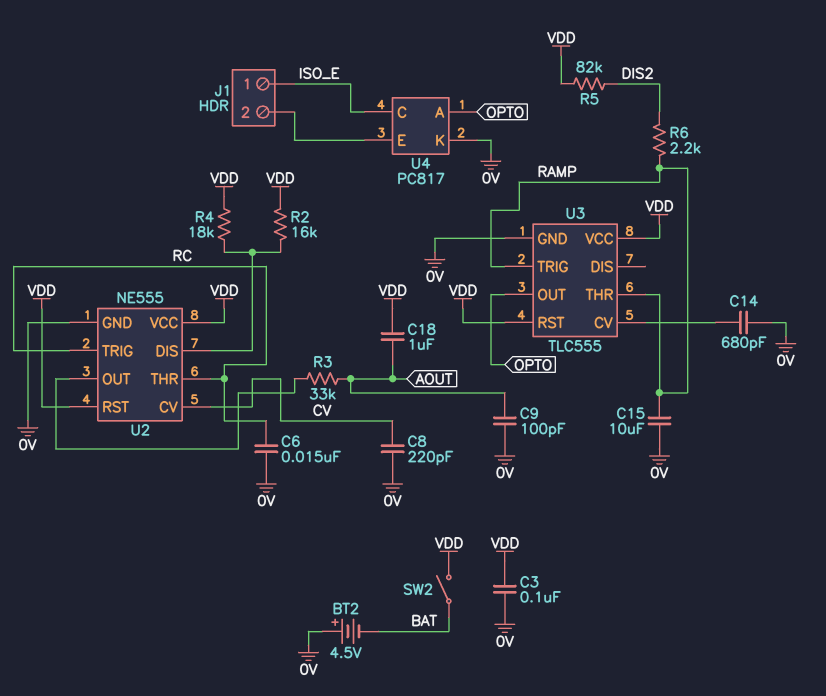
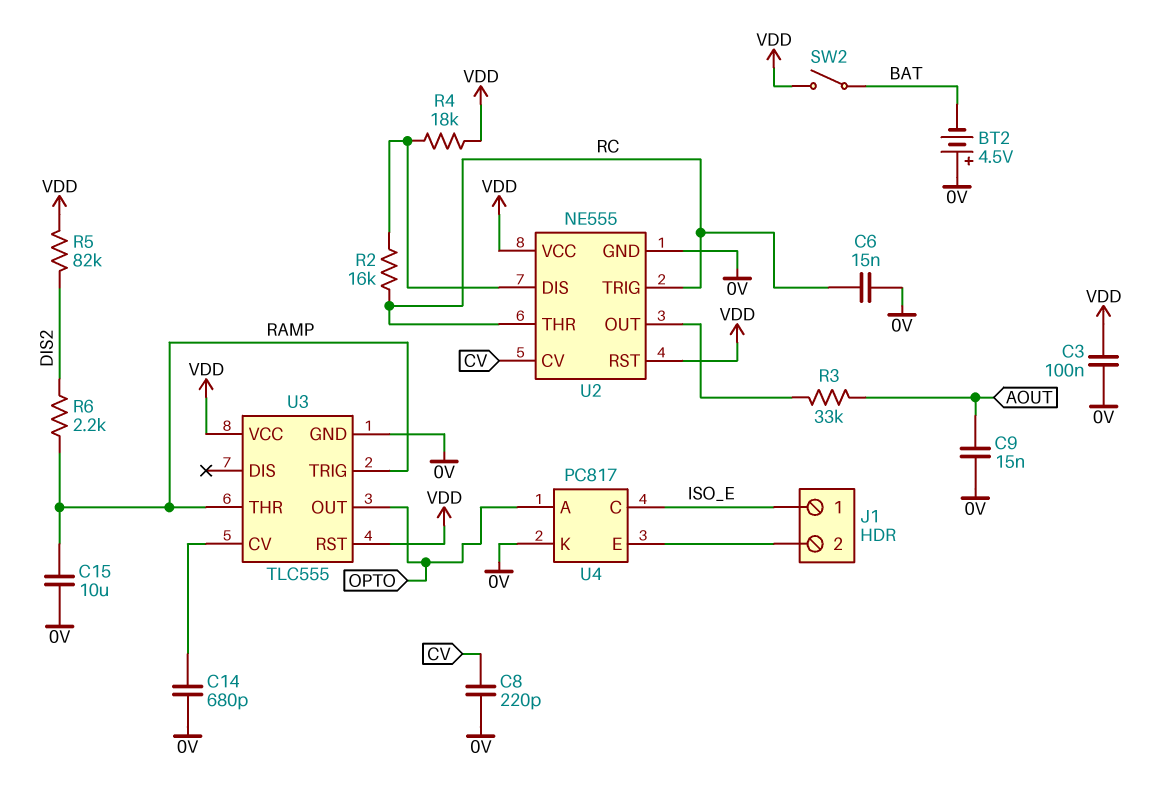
C9: 100pF (0V, AOUT) -> 15nF (0V, AOUT)
C18: 1uF (AOUT, VDD) -> none
R2: 16k (U2/DIS, VDD) -> 16k (RC, U2/DIS)

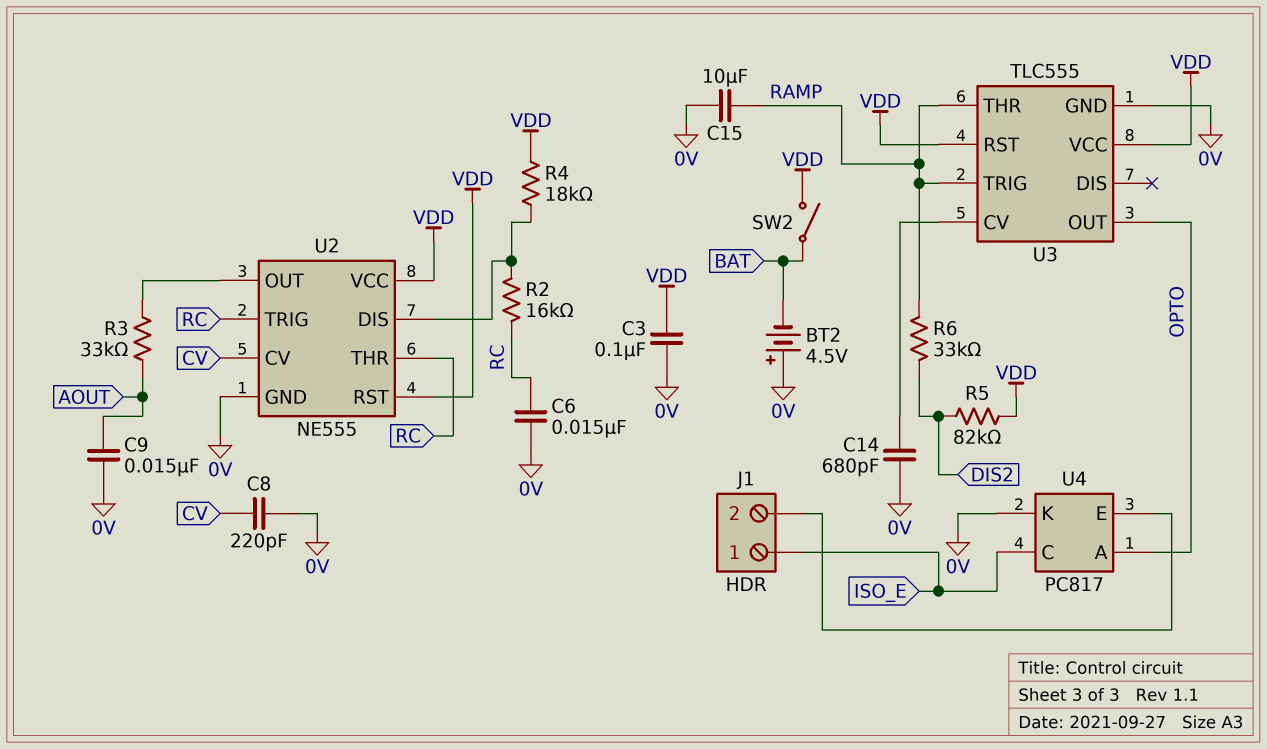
R6: 2.2k (DIS2, RAMP) -> 33k (DIS2, RAMP)

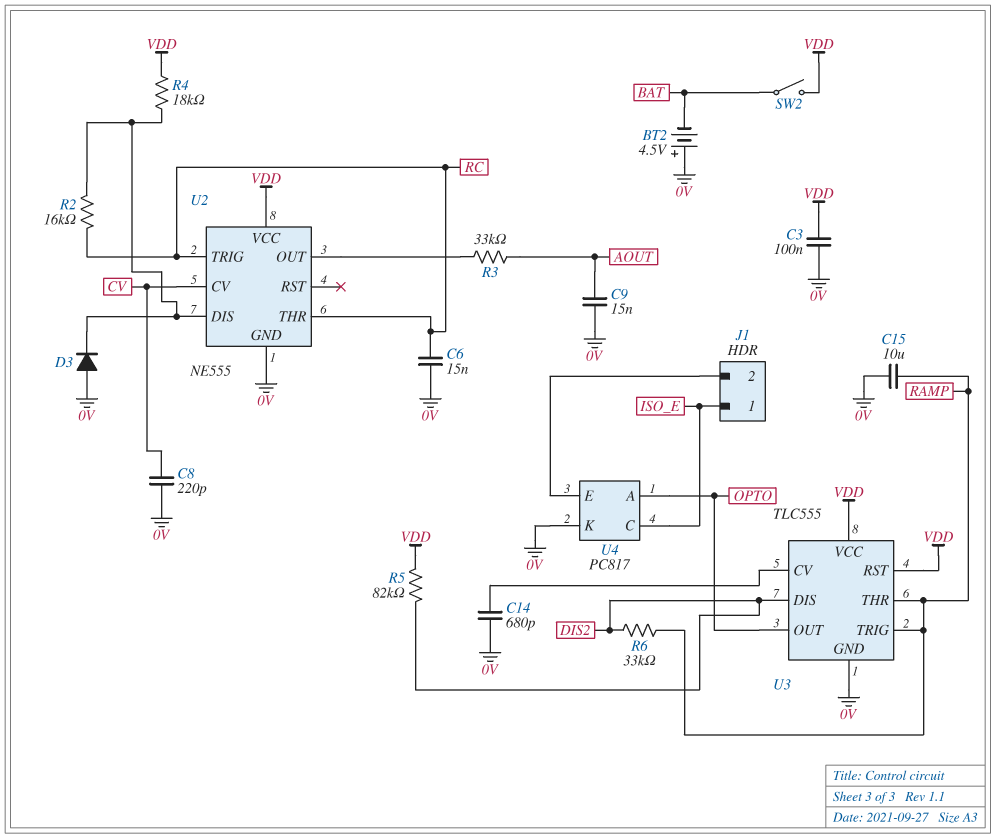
D3: none -> diode (A 0V, K U2/DIS)
U2 pin RST: VDD -> none
U3 pin DIS: none -> DIS2

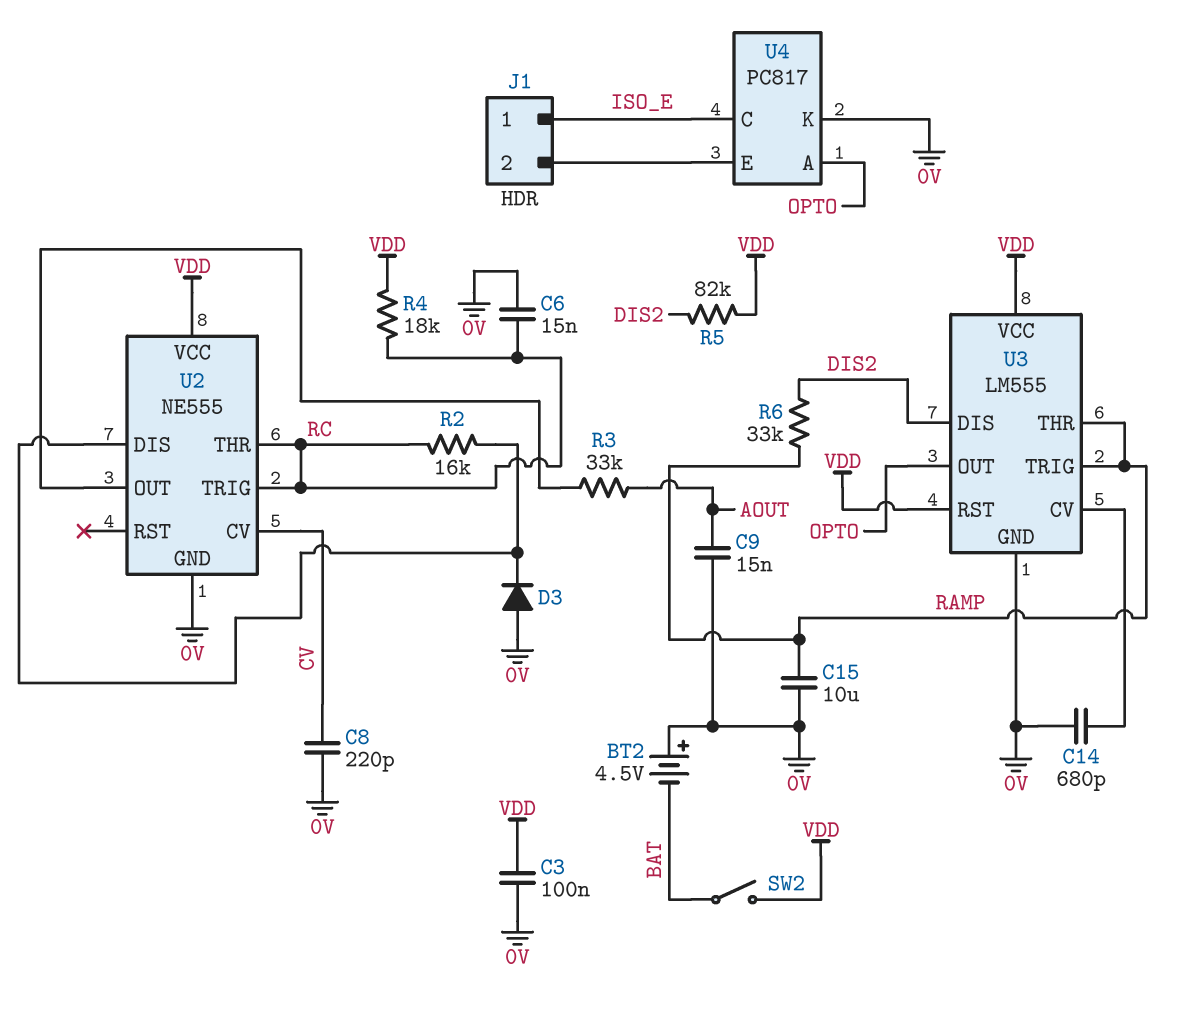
R4: 18k (U2/DIS, VDD) -> 18k (RC, VDD)
U3: TLC555 -> LM555

